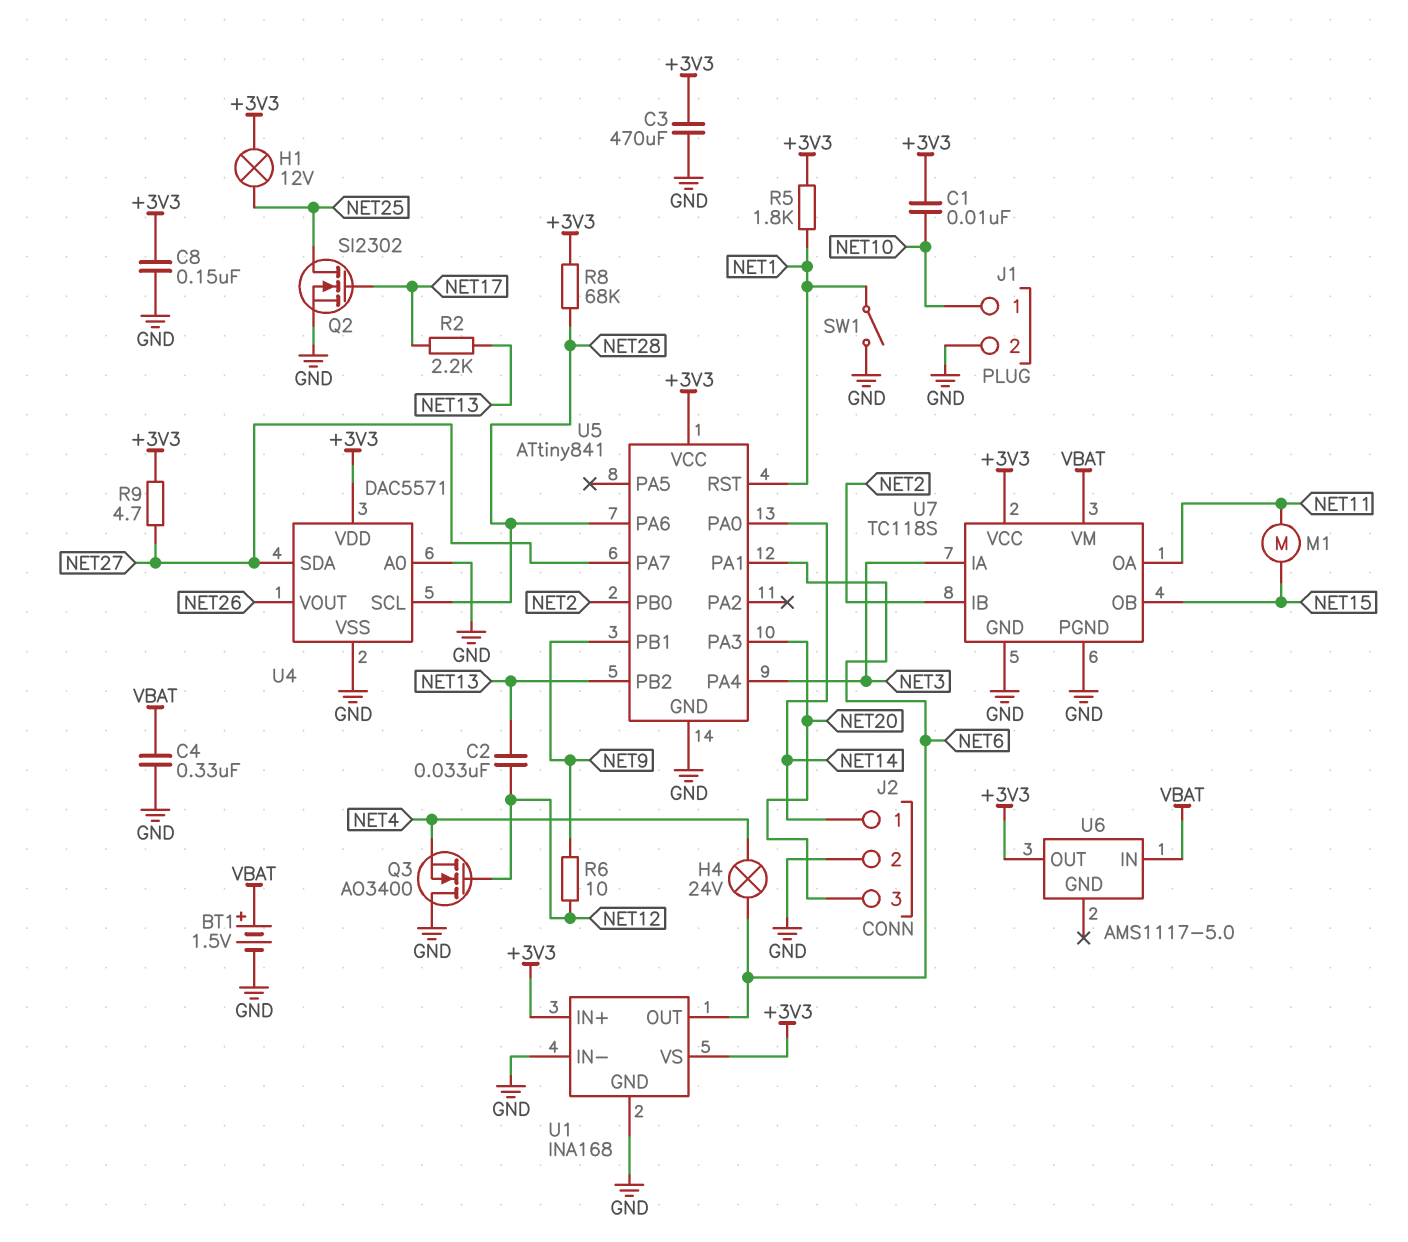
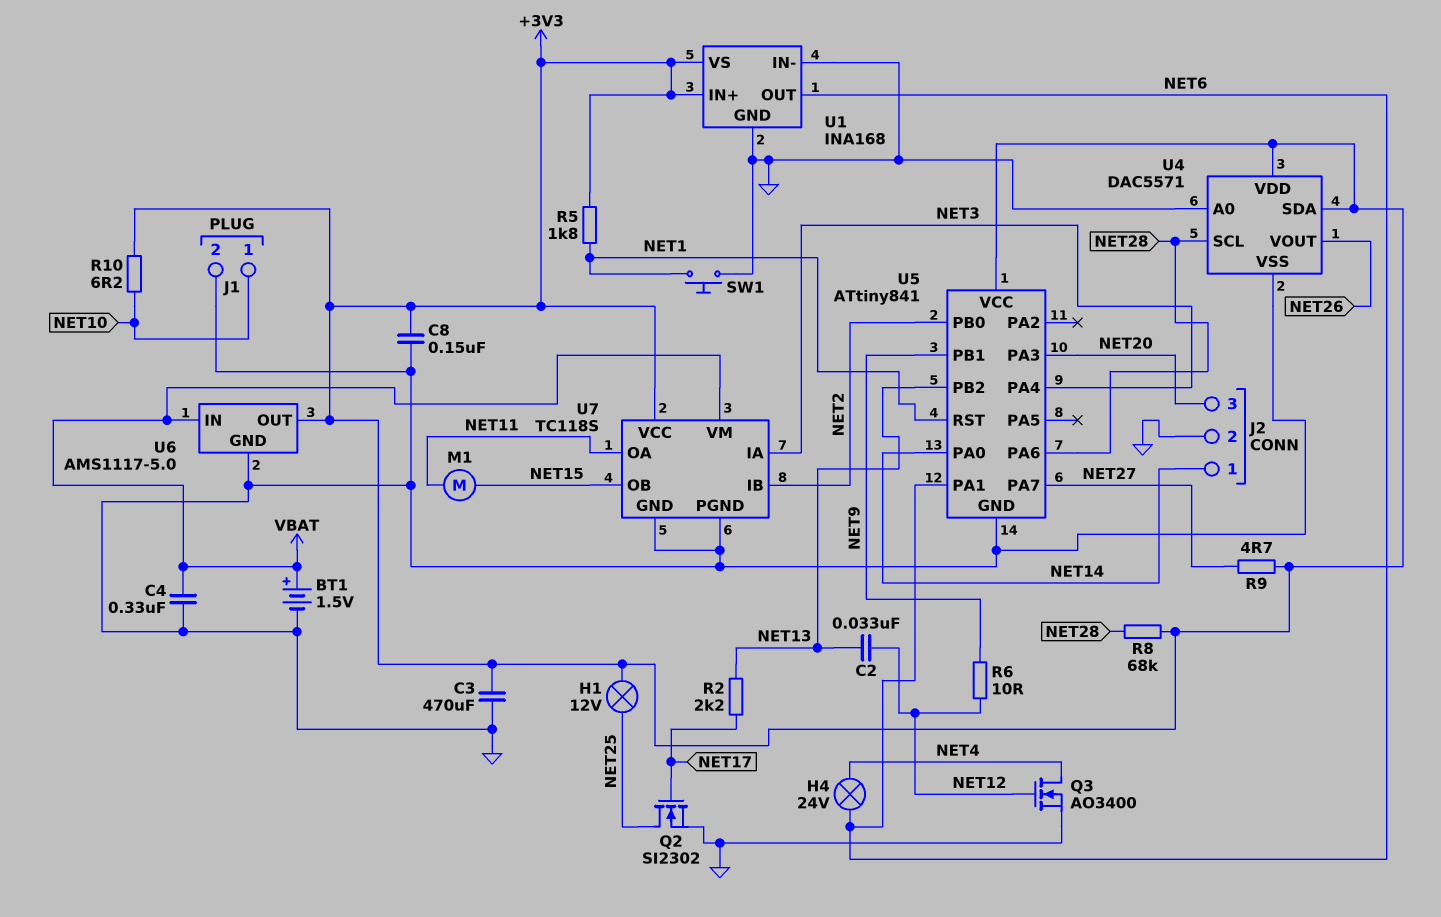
C1: 10nF (+3V3, NET10) -> none
Q3: NMOS AO3400 (G NET12, D GND, S NET4) -> NMOS AO3400 (G NET12, D NET4, S GND)
R10: none -> 6.2 (+3V3, NET10)
SW1: switch (GND, NET1) -> button (GND, NET1)
U4 pin SDA: NET27 -> +3V3
U6 pin GND: none -> GND

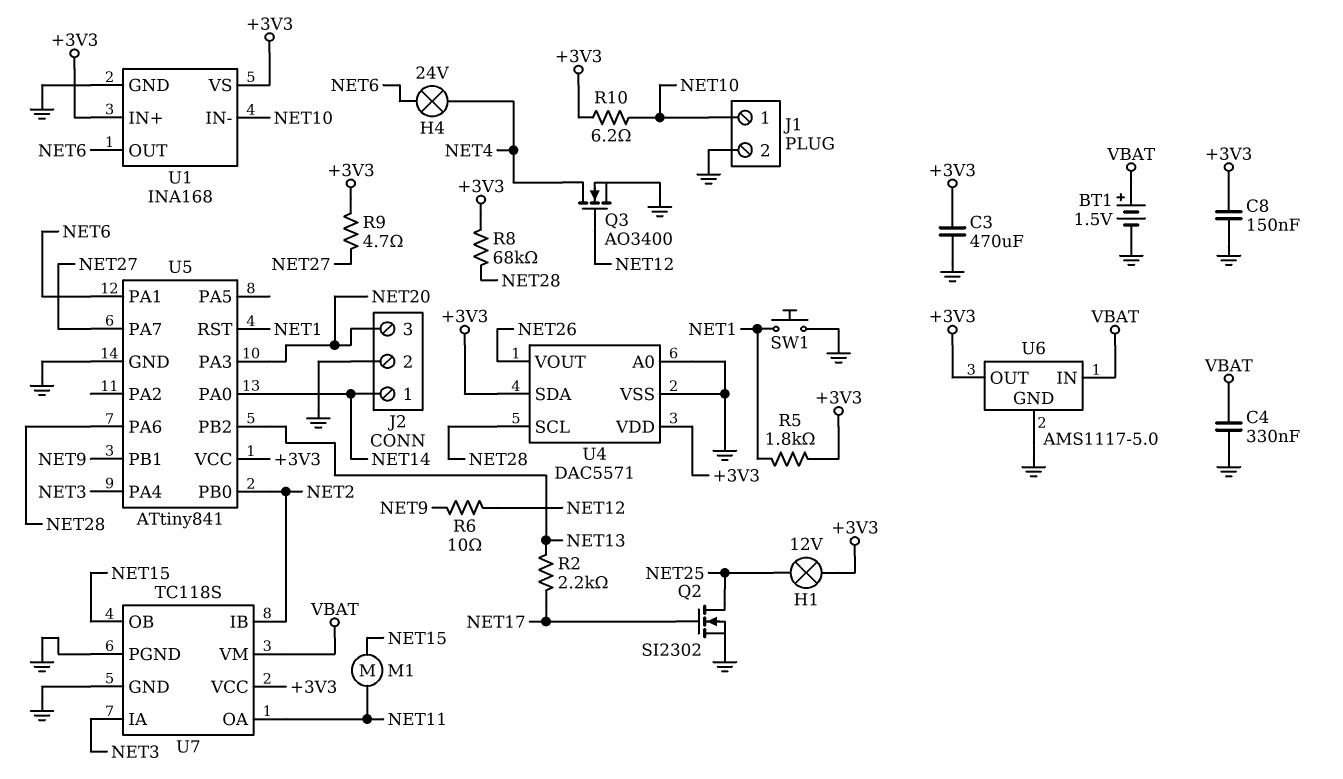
C2: 33nF (NET12, NET13) -> none
U1 pin IN-: GND -> NET10

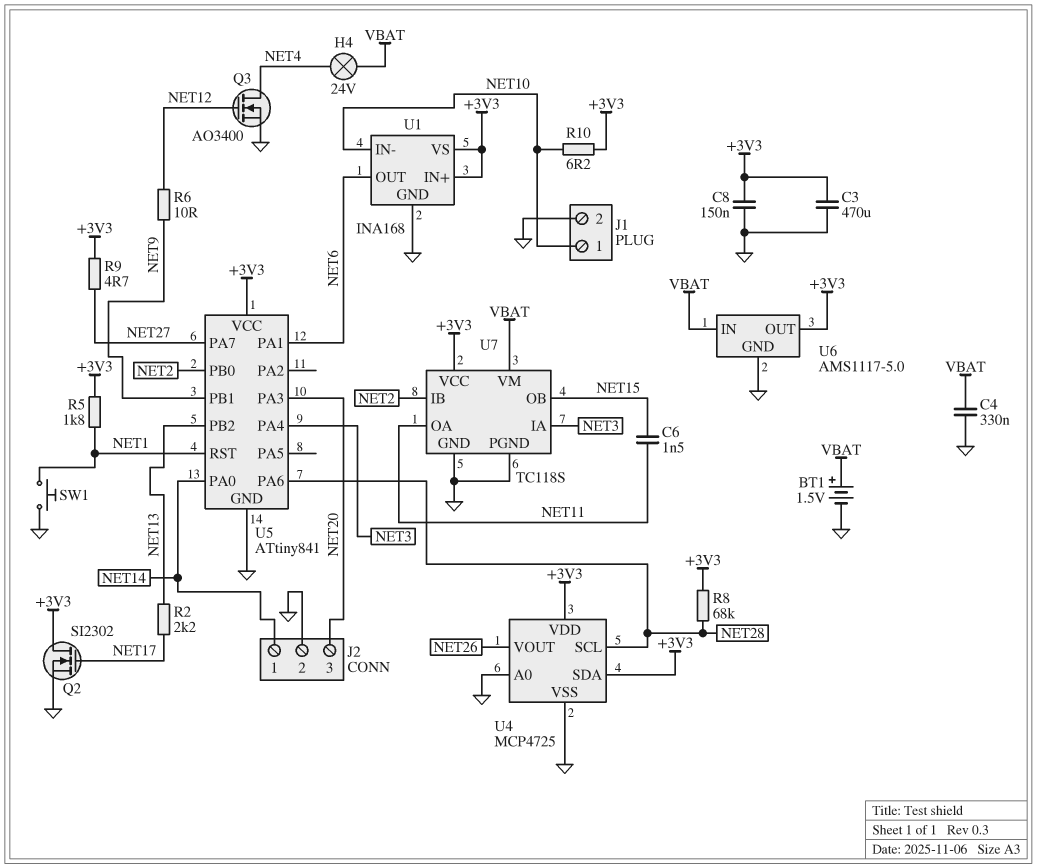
C6: none -> 1.5nF (NET11, NET15)
H1: lamp 12V (+3V3, NET25) -> none
H4: lamp 24V (NET4, NET6) -> lamp 24V (NET4, VBAT)
M1: motor (NET11, NET15) -> none
Q2: NMOS SI2302 (G NET17, D NET25, S GND) -> NMOS SI2302 (G NET17, D +3V3, S GND)
U4: DAC5571 -> MCP4725

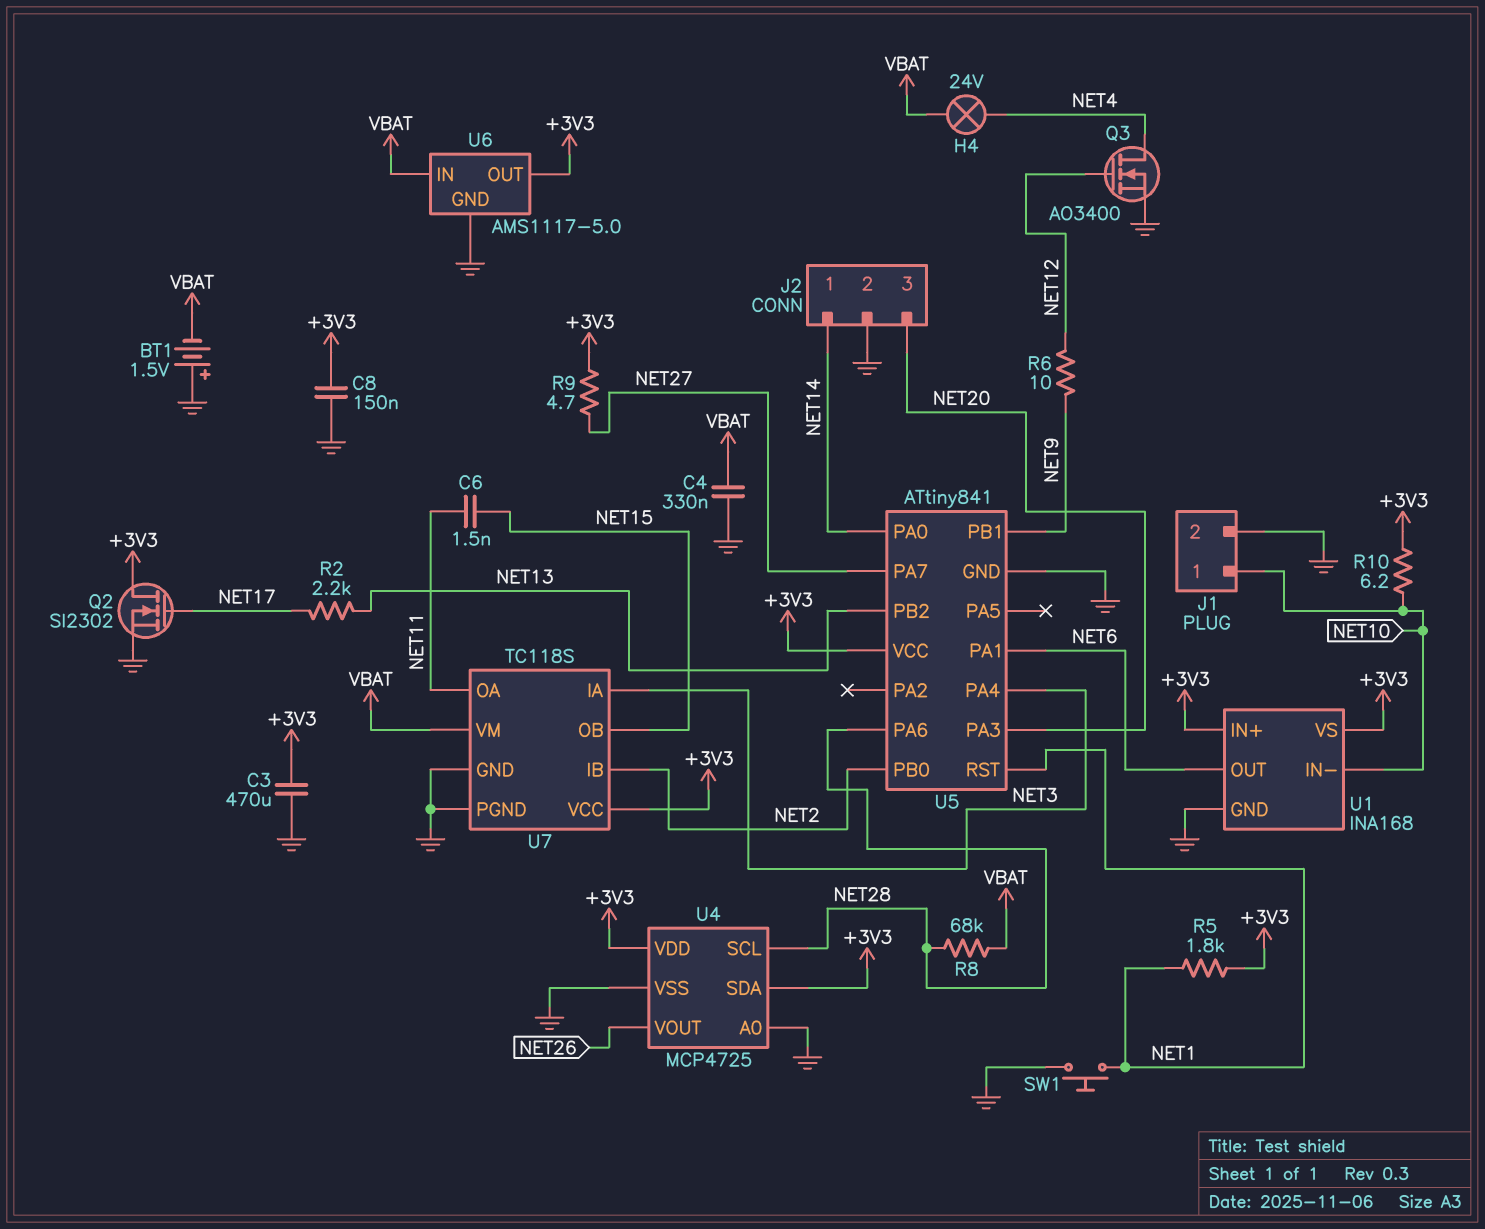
BT1: 1.5V (plus VBAT, minus GND) -> 1.5V (plus GND, minus VBAT)
R8: 68k (+3V3, NET28) -> 68k (NET28, VBAT)

